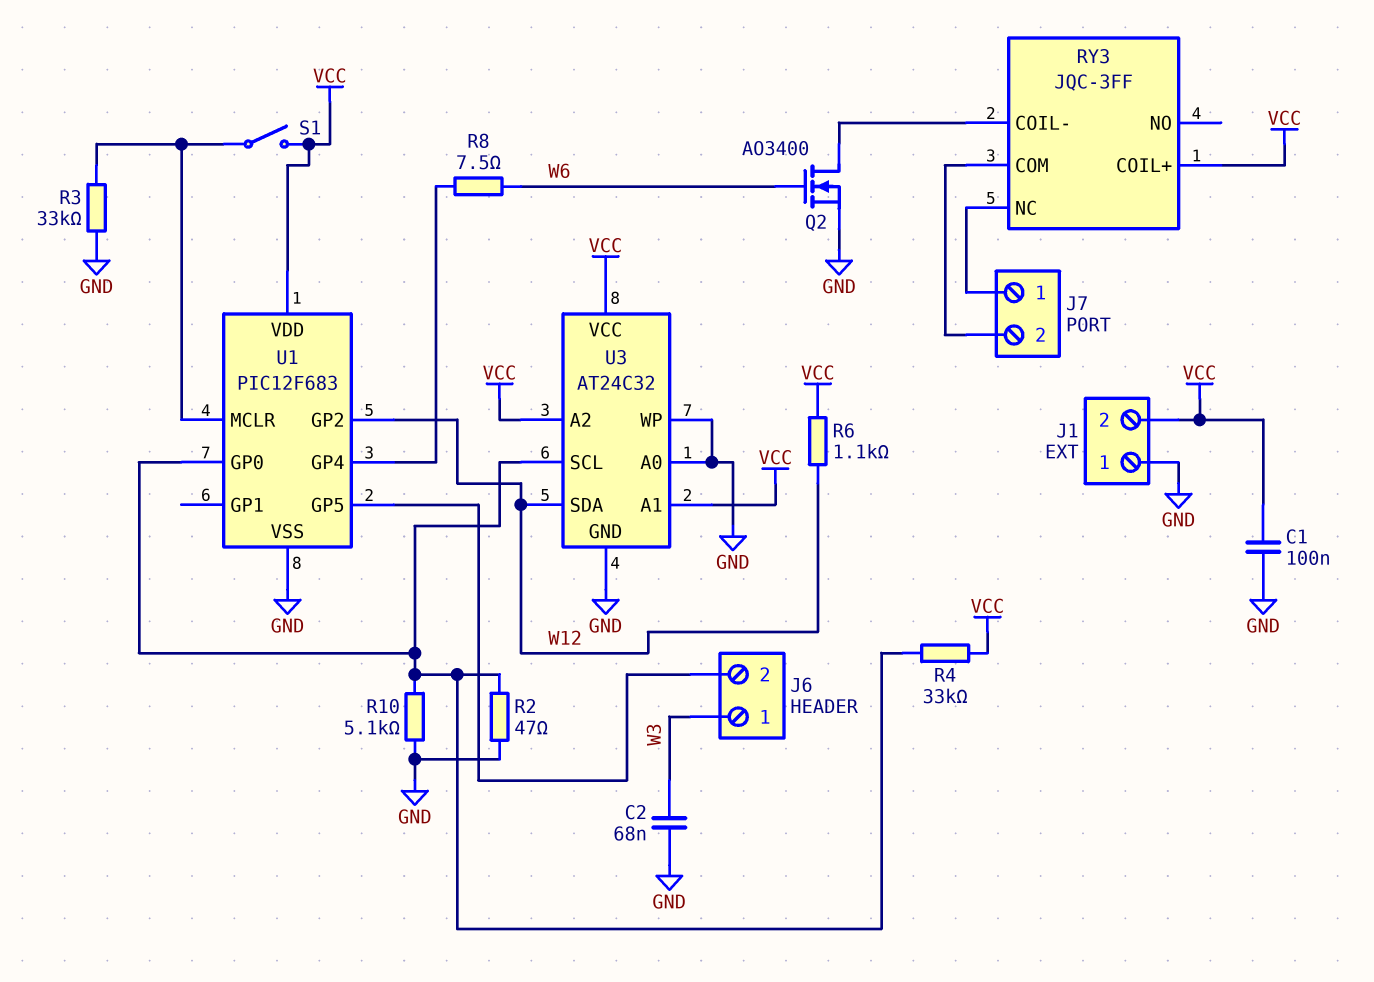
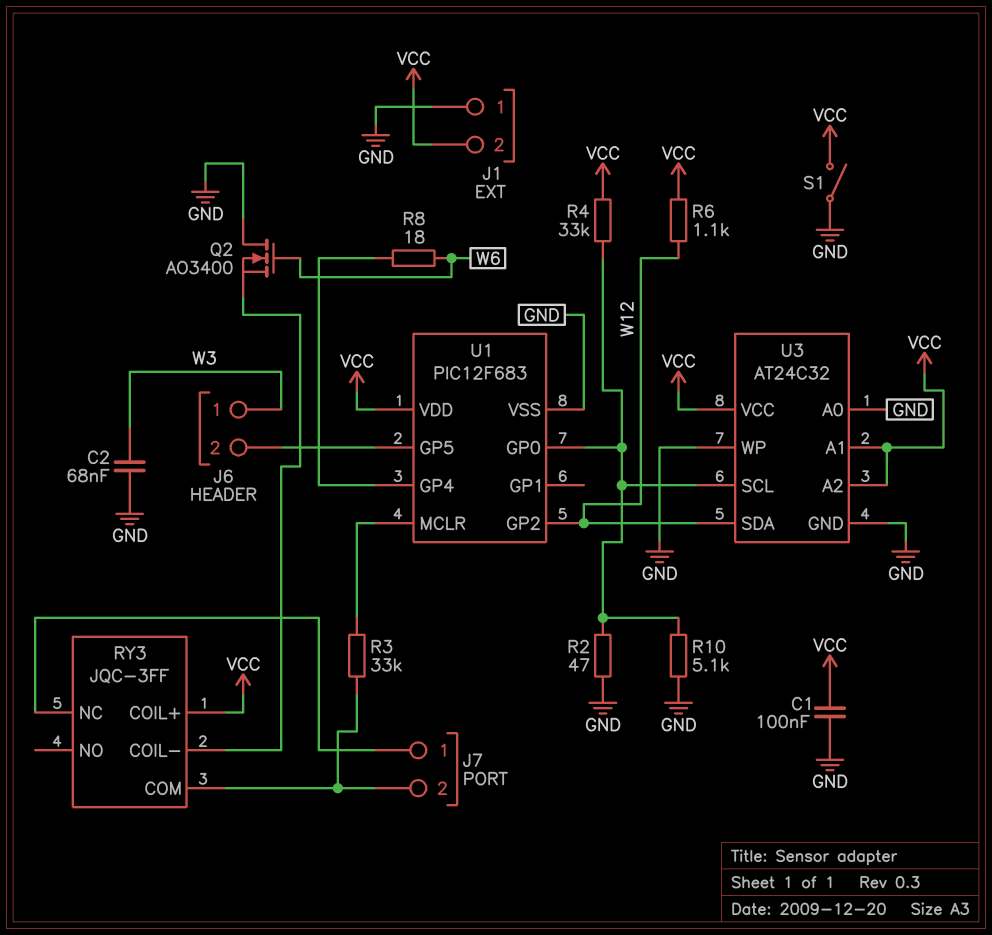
Q2: NMOS AO3400 (G W6, D RY3/COIL-, S GND) -> NMOS AO3400 (G W6, D GND, S RY3/COIL-)
R3: 33k (GND, U1/MCLR) -> 33k (J7/2, U1/MCLR)
R8: 7.5 (U1/GP4, W6) -> 18 (U1/GP4, W6)
S1: switch (U1/MCLR, VCC) -> switch (GND, VCC)

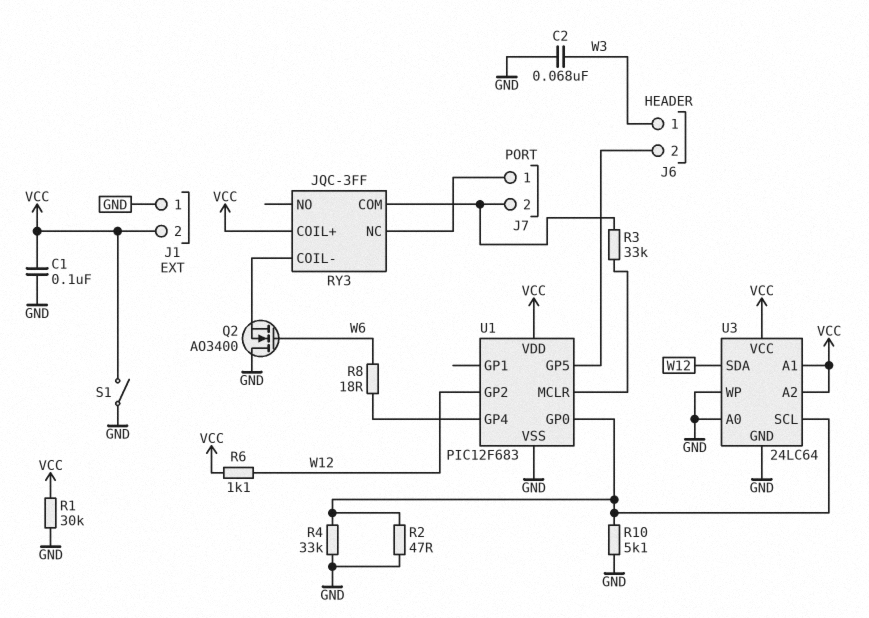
R1: none -> 30k (GND, VCC)
R4: 33k (U1/GP0, VCC) -> 33k (GND, U1/GP0)
U3: AT24C32 -> 24LC64

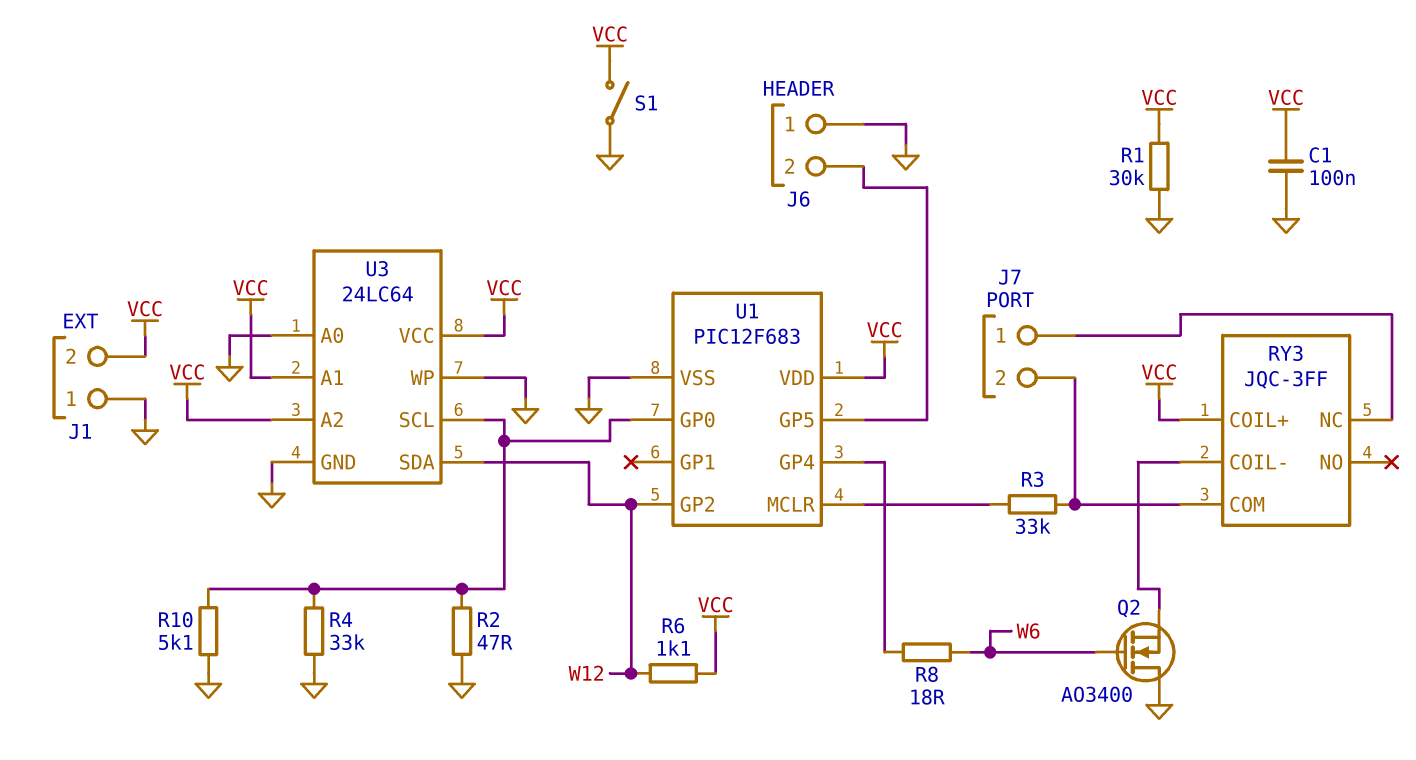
C2: 68nF (GND, W3) -> none
J6 pin 1: W3 -> GND

